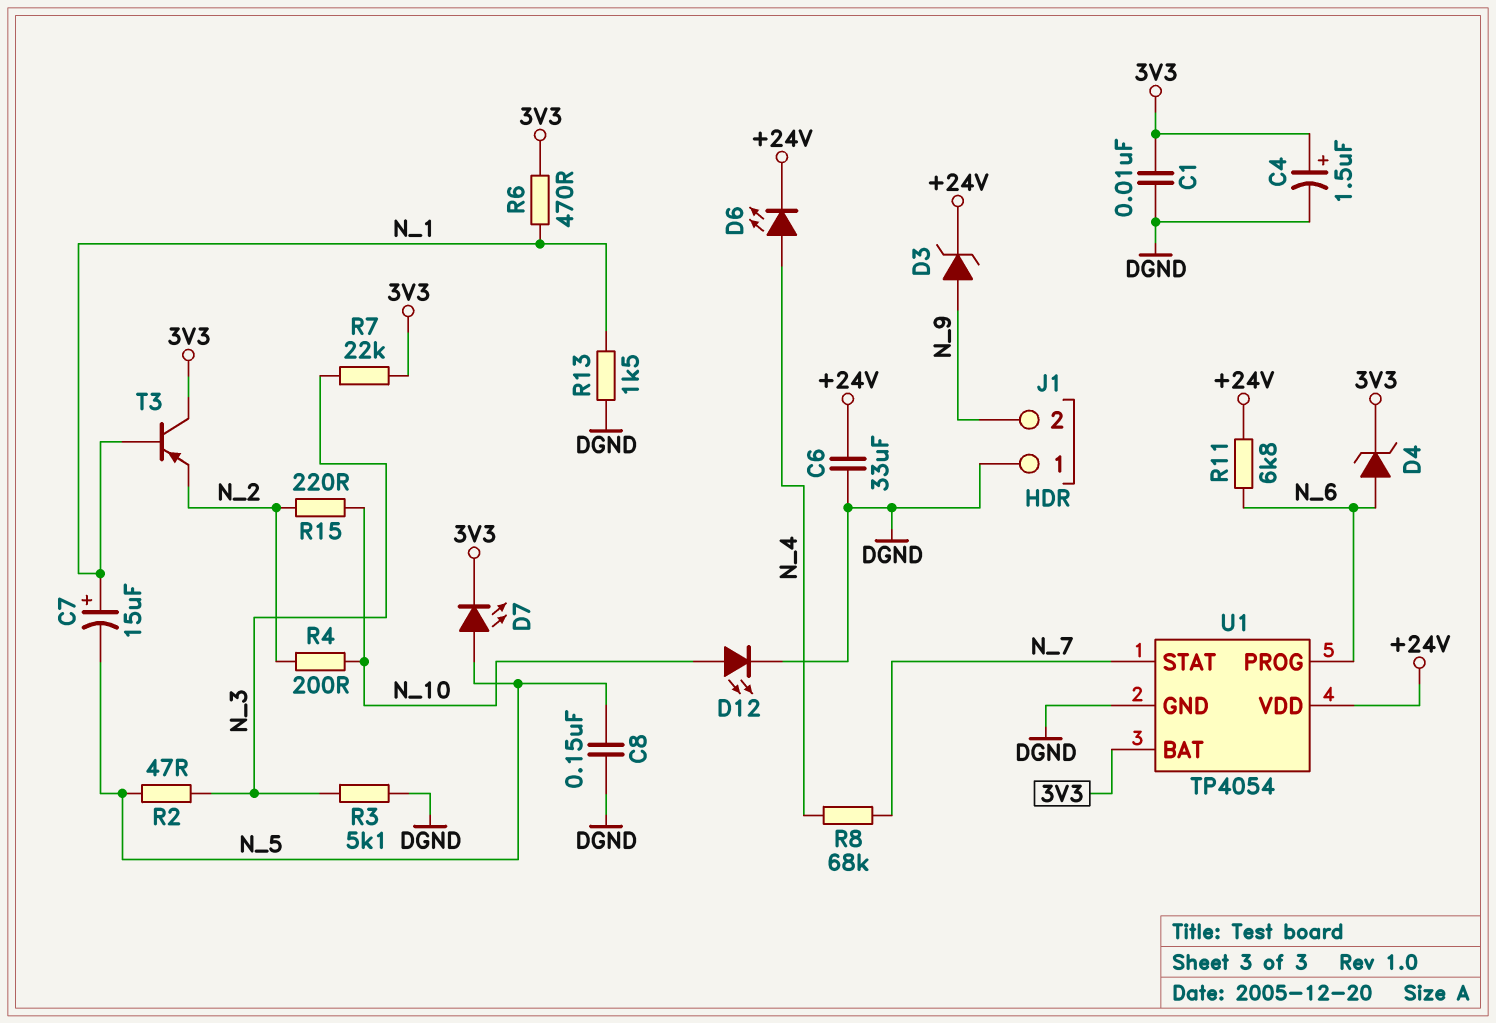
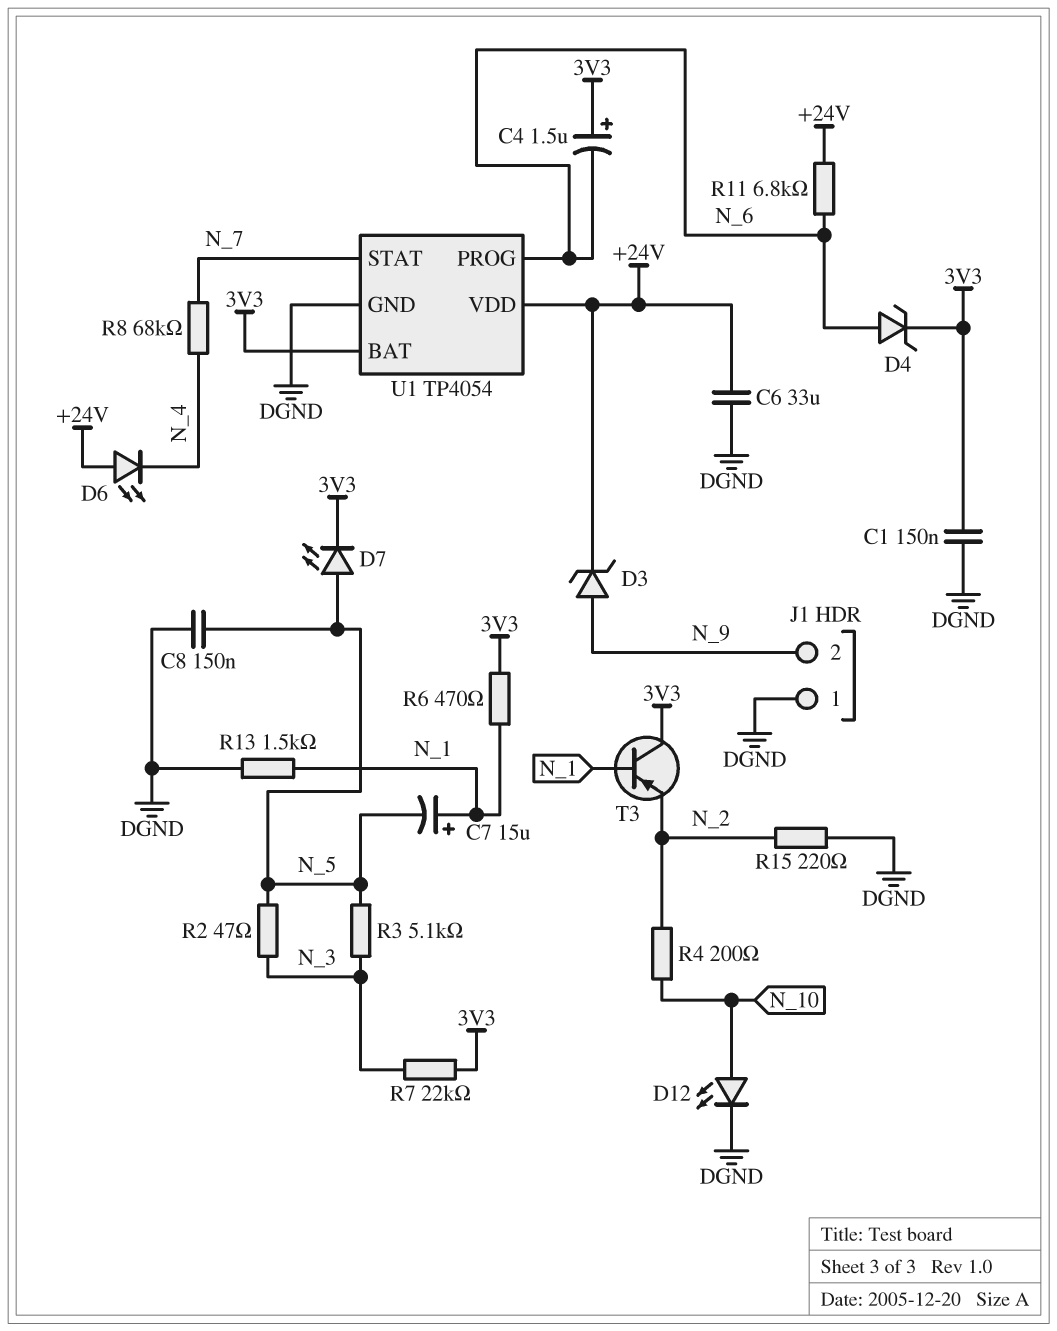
C1: 10nF (3V3, DGND) -> 150nF (3V3, DGND)
C4: 1.5uF (plus 3V3, minus DGND) -> 1.5uF (plus 3V3, minus N_6)
D6: LED (A N_4, K +24V) -> LED (A +24V, K N_4)
R3: 5.1k (DGND, N_3) -> 5.1k (N_3, N_5)
R15: 220 (N_2, N_10) -> 220 (DGND, N_2)

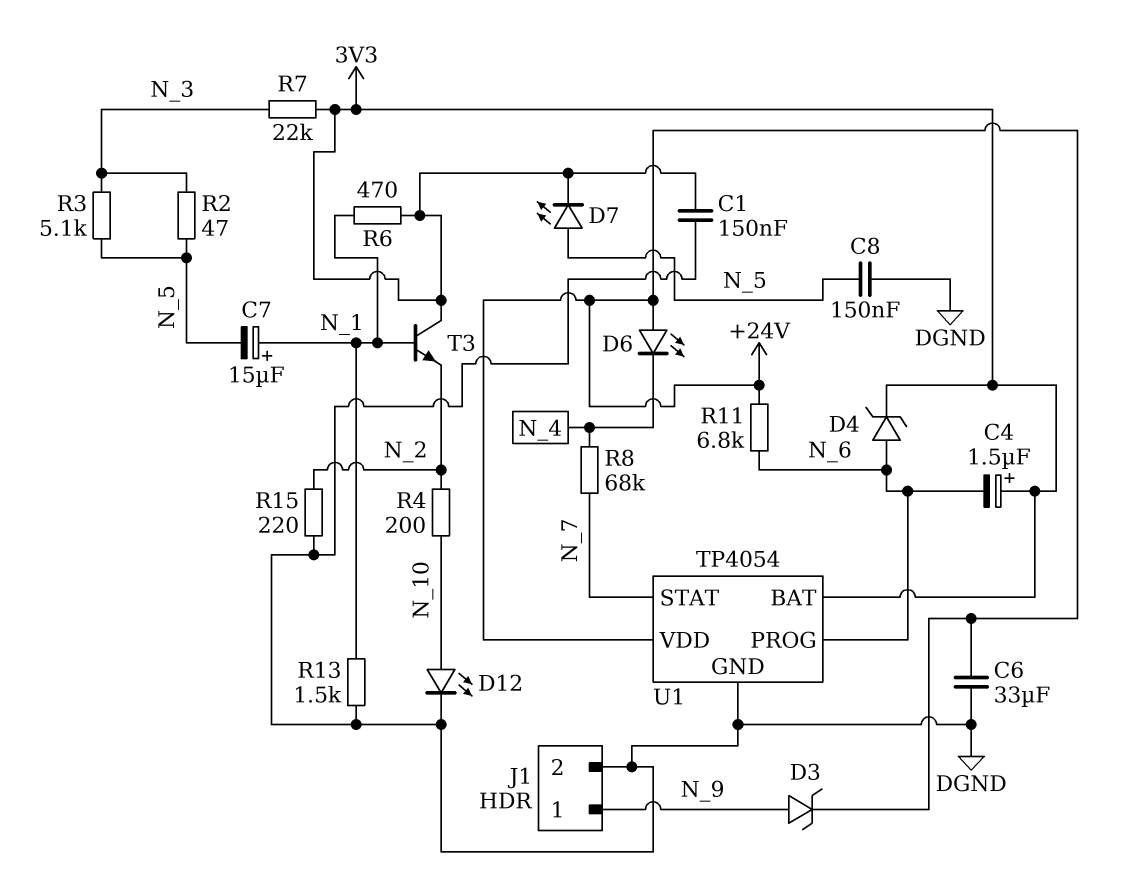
J1 pin 1: DGND -> N_9
J1 pin 2: N_9 -> DGND
T3: PNP (B N_1, C 3V3, E N_2) -> NPN (B N_1, C 3V3, E N_2)

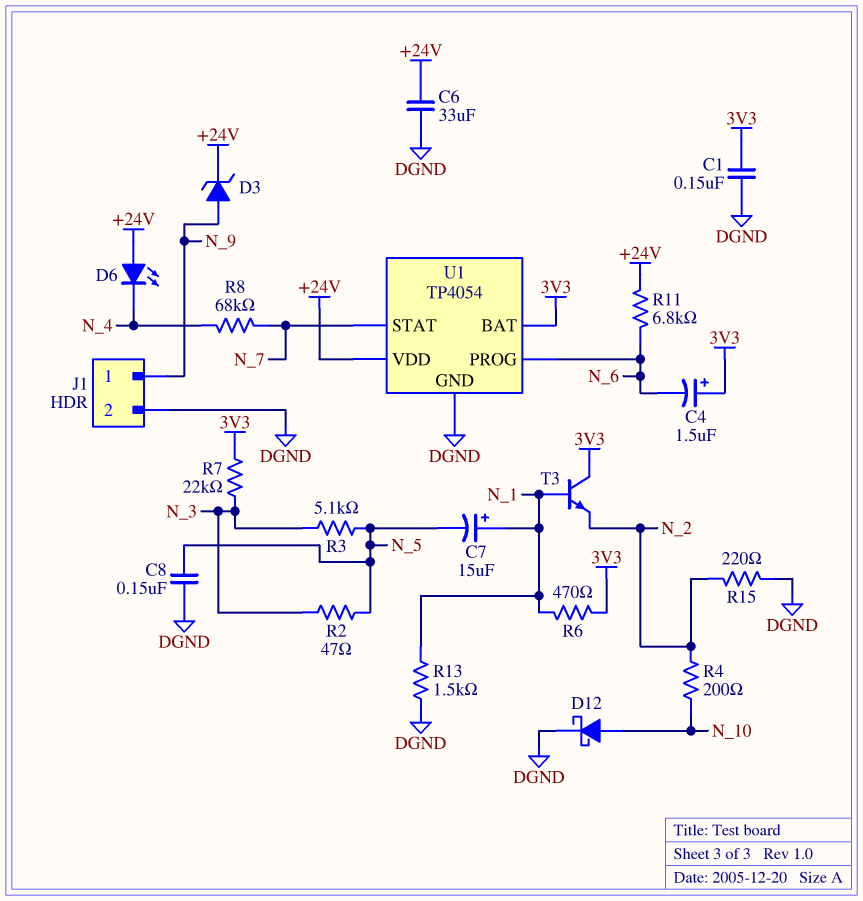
D4: zener (A N_6, K 3V3) -> none
D7: LED (A N_5, K 3V3) -> none
D12: LED (A N_10, K DGND) -> schottky (A N_10, K DGND)

